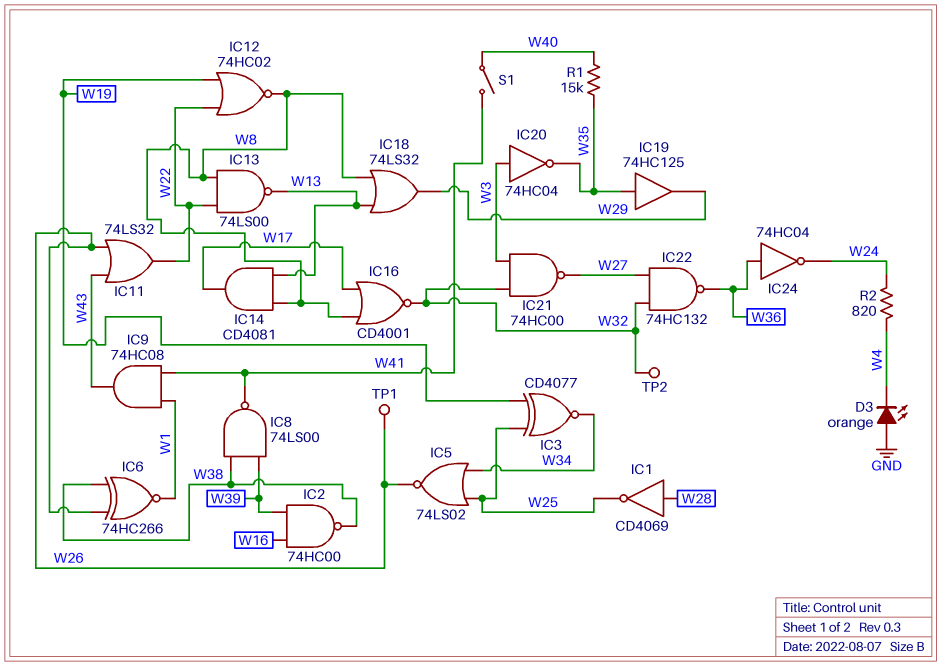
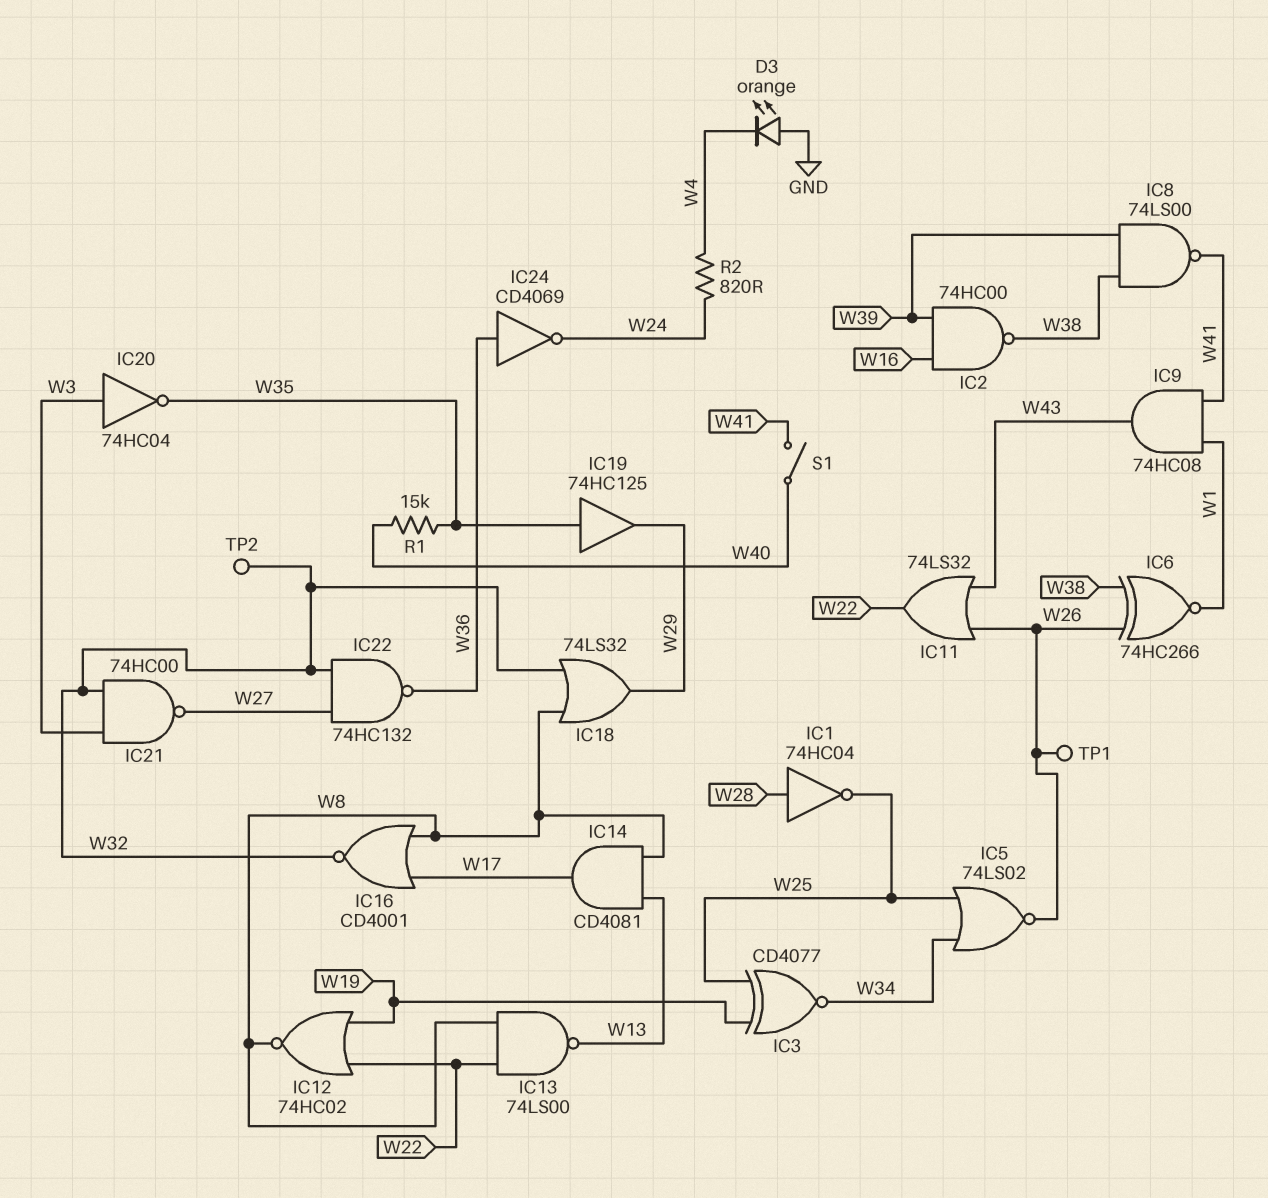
IC1: NOT CD4069 (in W28, out W25) -> NOT 74HC04 (in W28, out W25)
IC18: OR 74LS32 (in W8, in W13, out W29) -> OR 74LS32 (in W8, in W32, out W29)
IC24: NOT 74HC04 (in W36, out W24) -> NOT CD4069 (in W36, out W24)

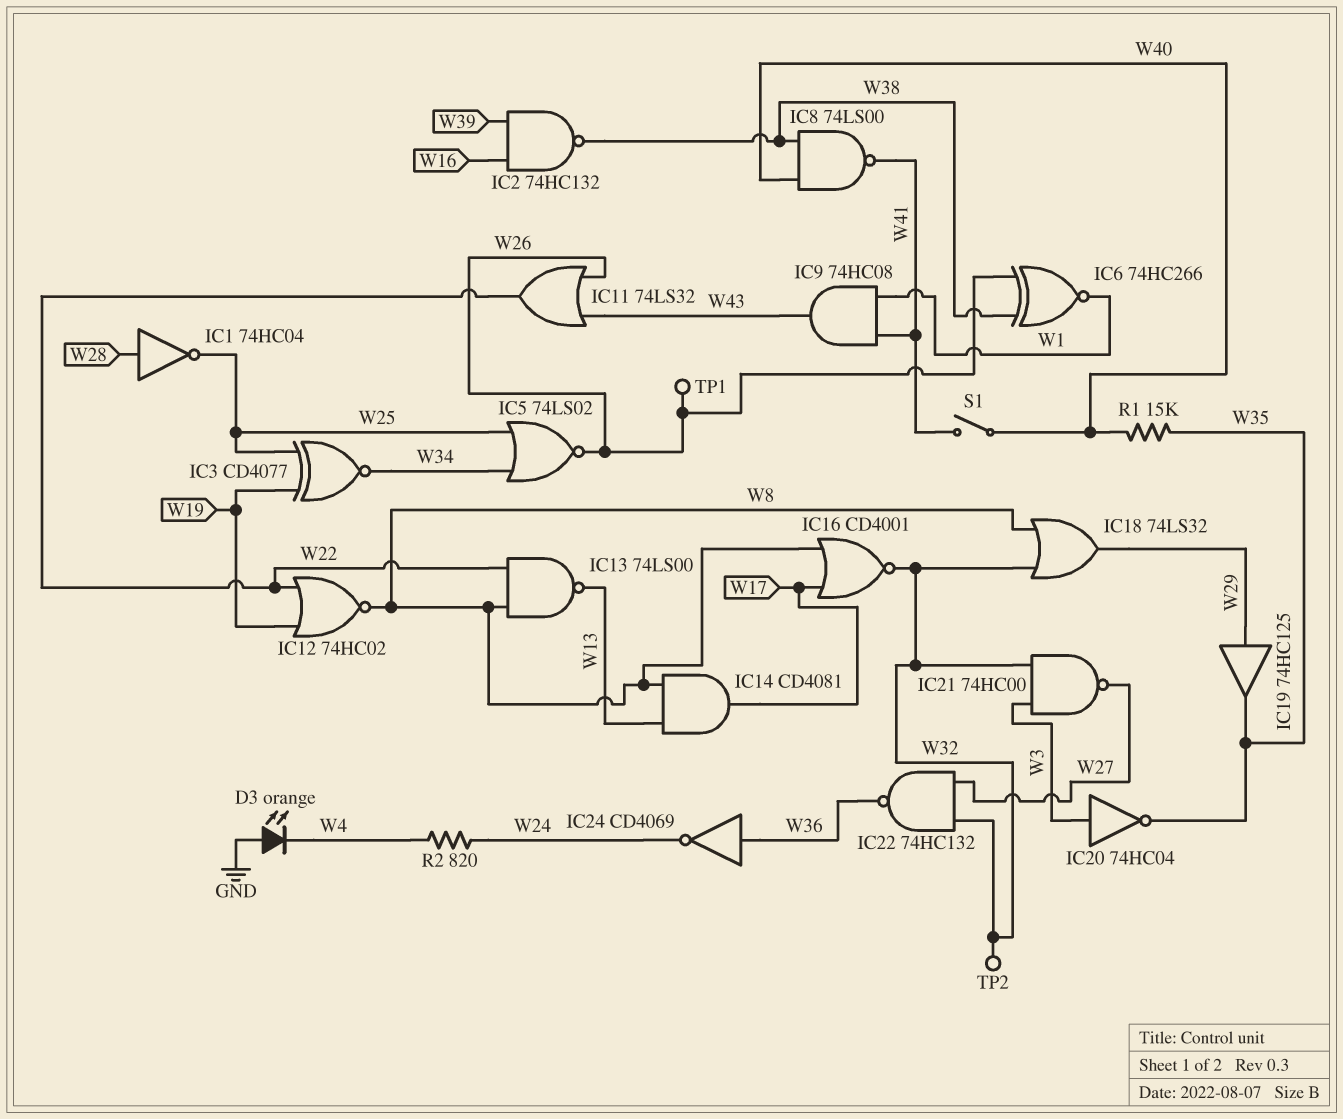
IC2: NAND 74HC00 (in W16, in W39, out W38) -> NAND 74HC132 (in W16, in W39, out W38)
IC8: NAND 74LS00 (in W38, in W39, out W41) -> NAND 74LS00 (in W38, in W40, out W41)
IC19: buffer 74HC125 (in W35, out W29) -> buffer 74HC125 (in W29, out W35)

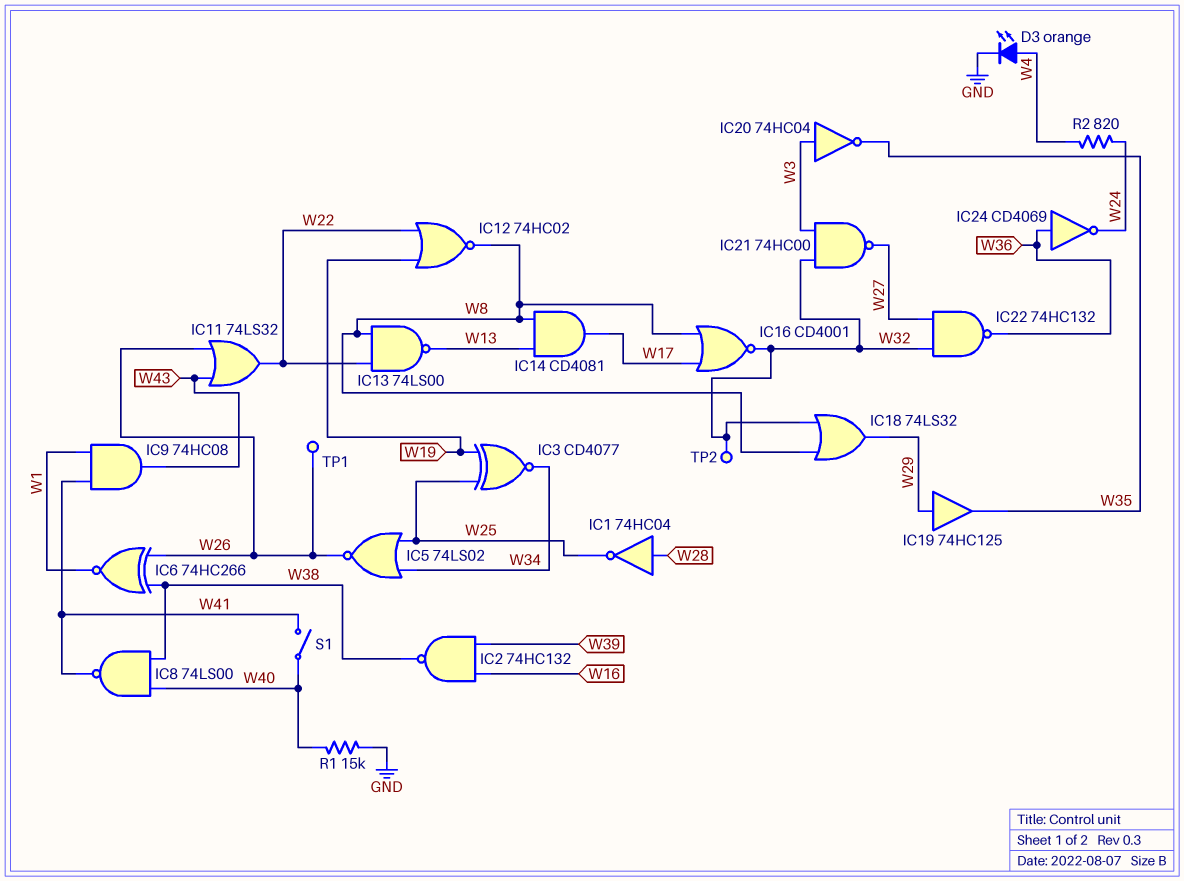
D3: LED orange (A GND, K W4) -> LED orange (A W4, K GND)
R1: 15k (W35, W40) -> 15k (GND, W40)

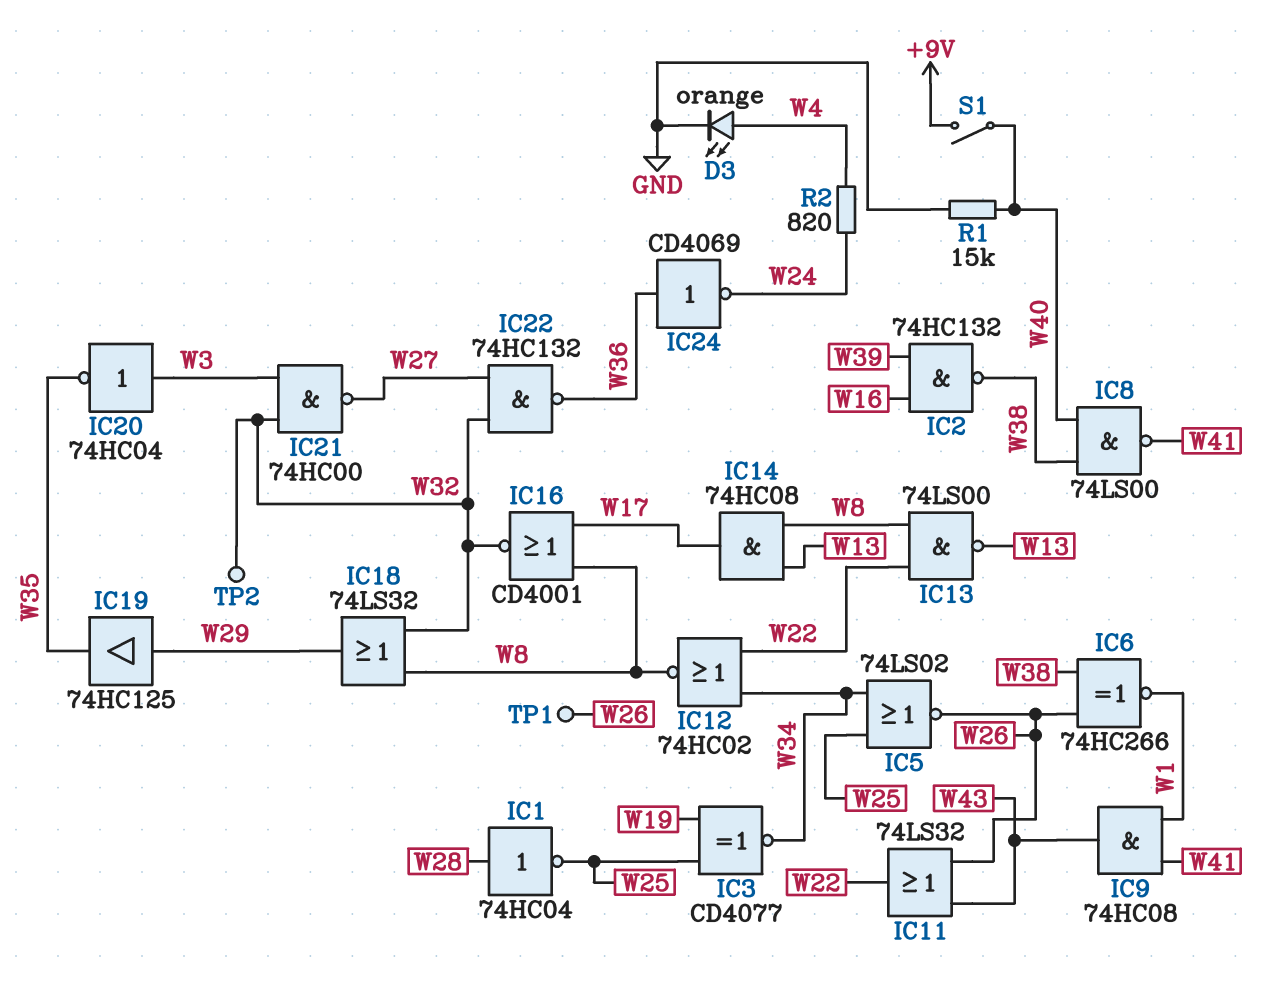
IC12: NOR 74HC02 (in W19, in W22, out W8) -> NOR 74HC02 (in W22, in W34, out W8)
IC14: AND CD4081 (in W8, in W13, out W17) -> AND 74HC08 (in W8, in W13, out W17)
S1: switch (W40, W41) -> switch (+9V, W40)

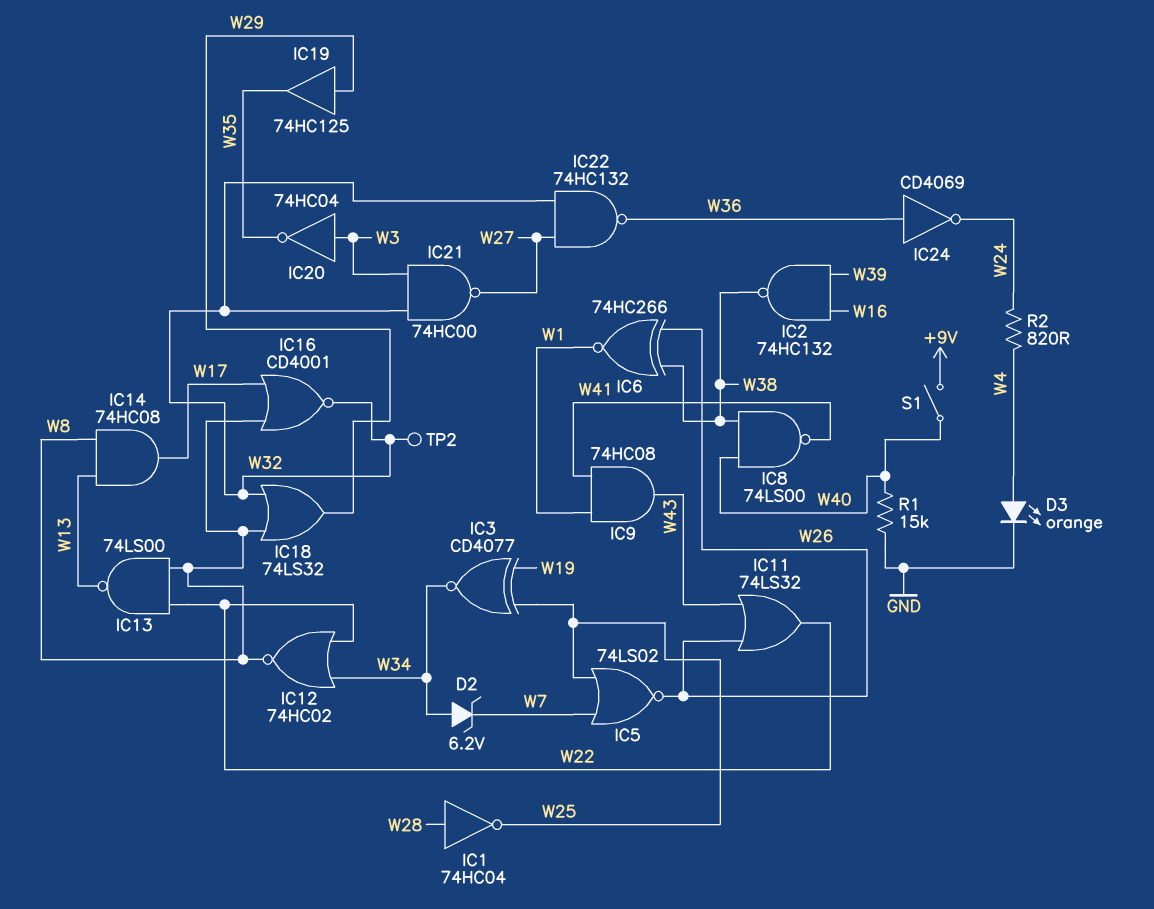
D2: none -> zener 6.2V (A W34, K W7)
IC5: NOR 74LS02 (in W25, in W34, out W26) -> NOR 74LS02 (in W7, in W25, out W26)
TP1: test point (W26) -> none

